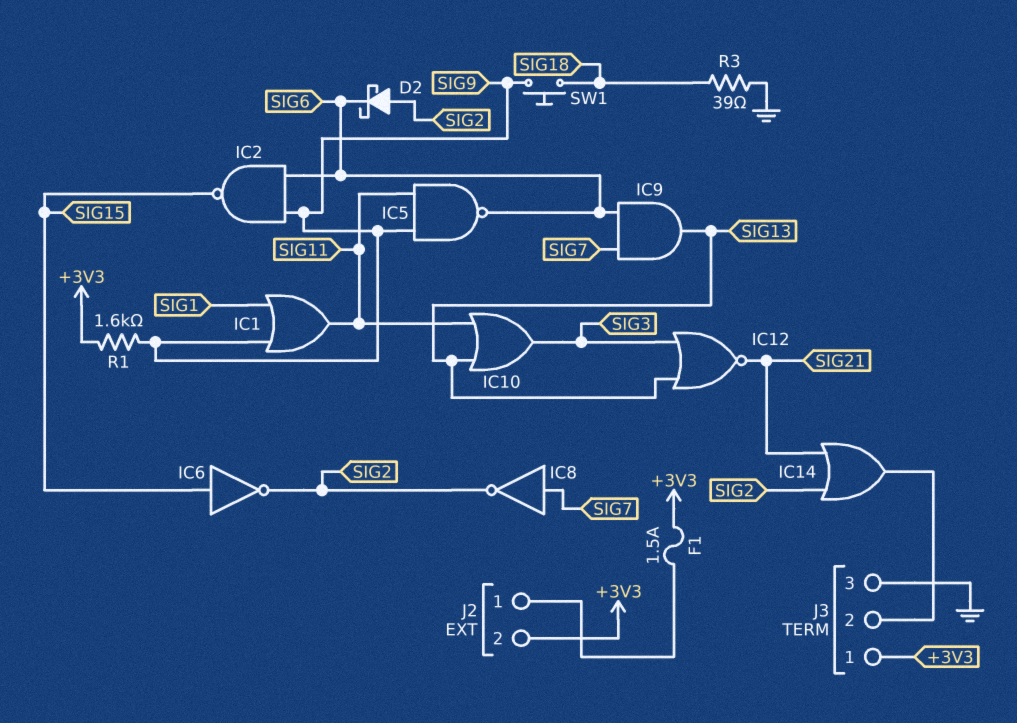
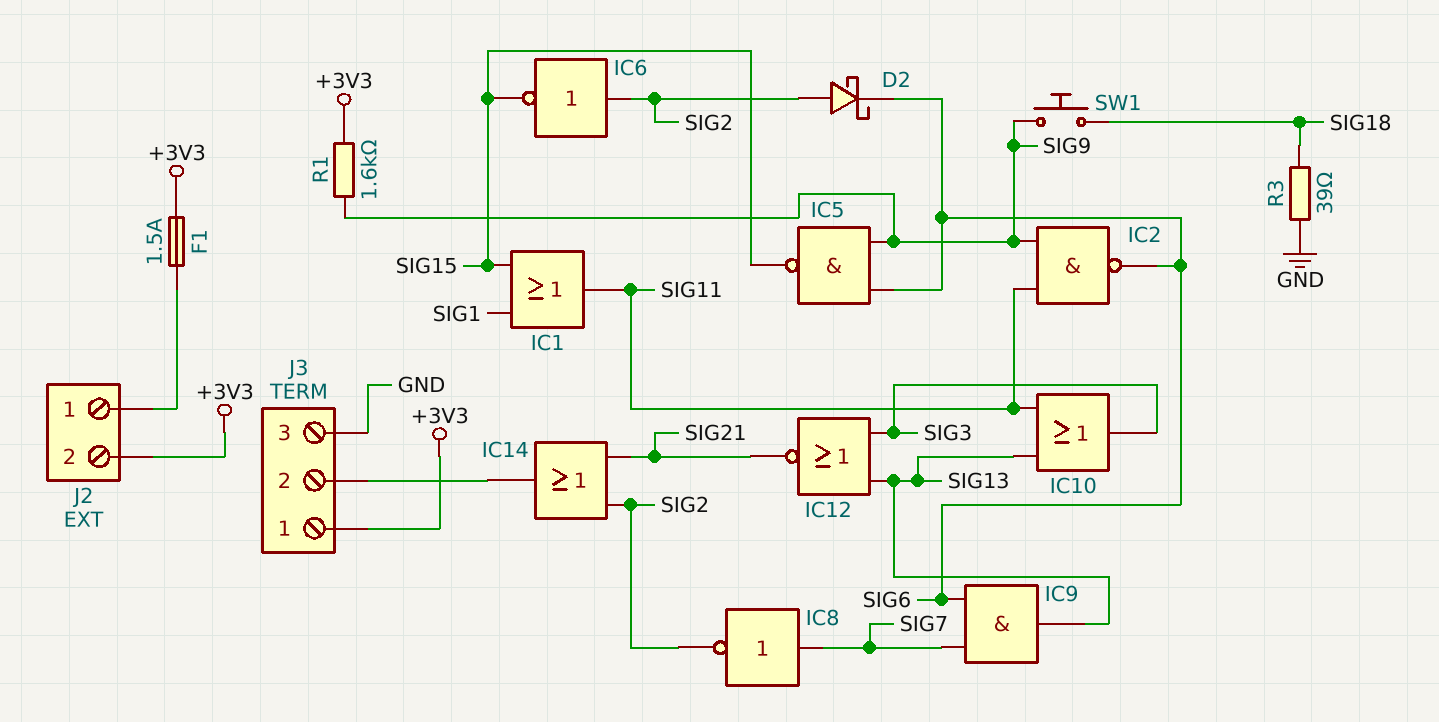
IC1: OR (in SIG1, in SIG9, out SIG11) -> OR (in SIG1, in SIG15, out SIG11)
IC2: NAND (in SIG6, in SIG9, out SIG15) -> NAND (in SIG9, in SIG11, out SIG6)
IC5: NAND (in SIG9, in SIG11, out SIG6) -> NAND (in SIG6, in SIG9, out SIG15)
IC6: NOT (in SIG15, out SIG2) -> NOT (in SIG2, out SIG15)

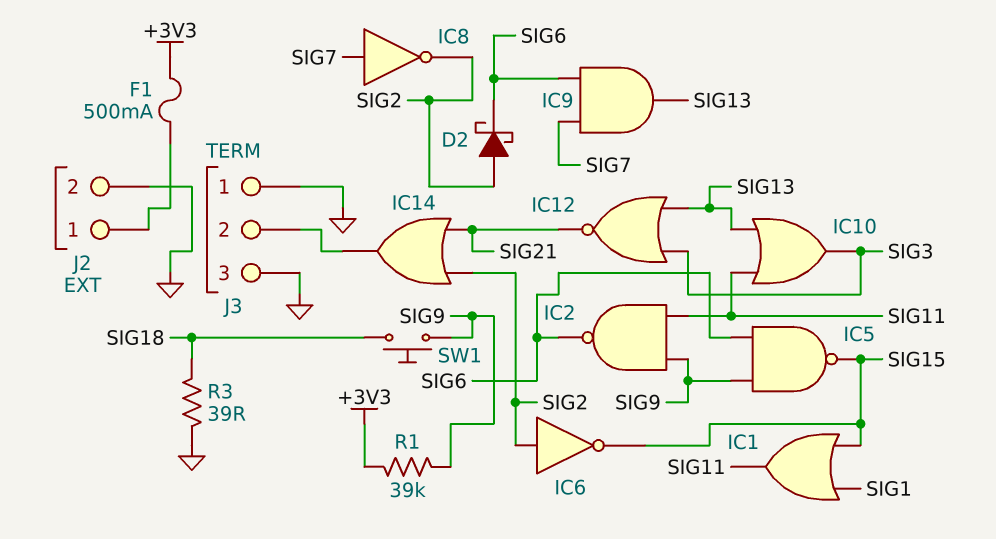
F1: 1.5A (+3V3, J2/1) -> 500mA (+3V3, J2/1)
J2 pin 2: +3V3 -> GND
J3 pin 1: +3V3 -> GND
R1: 1.6k (+3V3, SIG9) -> 39k (+3V3, SIG9)

